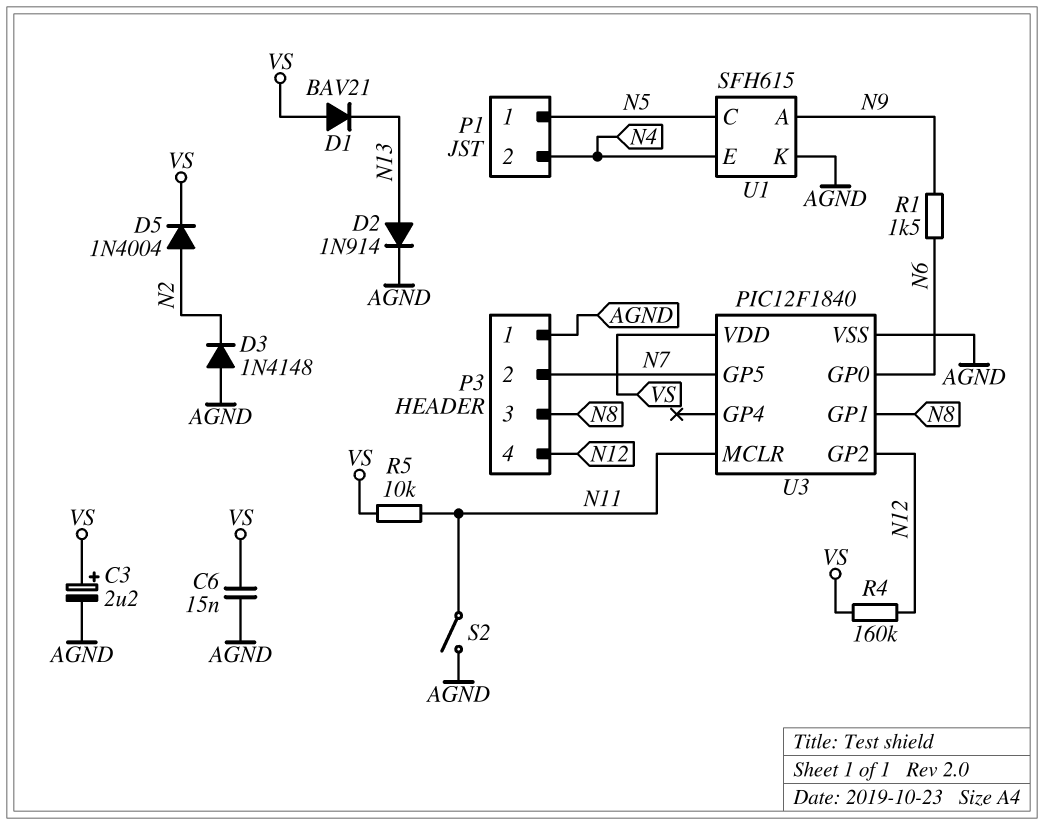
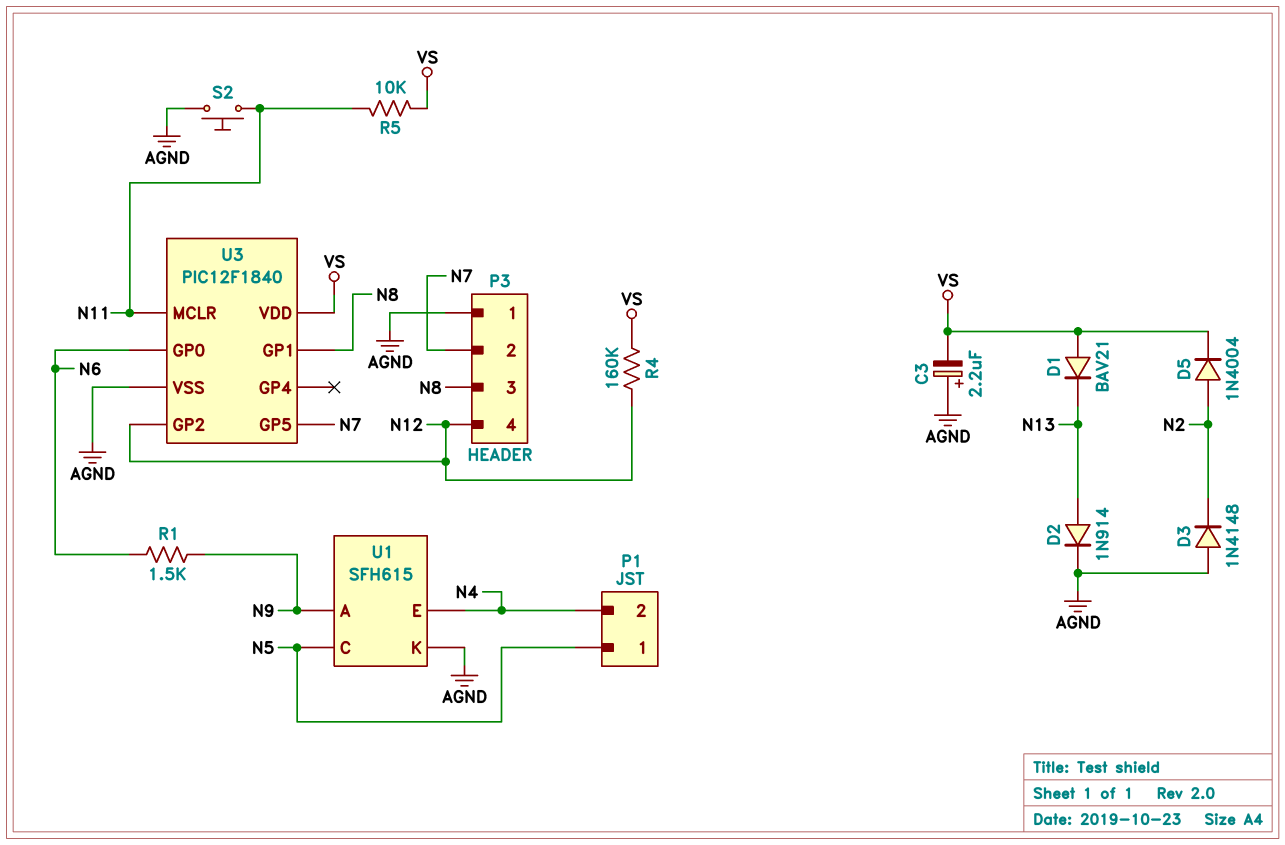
C3: 2.2uF (plus VS, minus AGND) -> 2.2uF (plus AGND, minus VS)
C6: 15nF (AGND, VS) -> none
S2: switch (AGND, N11) -> button (AGND, N11)

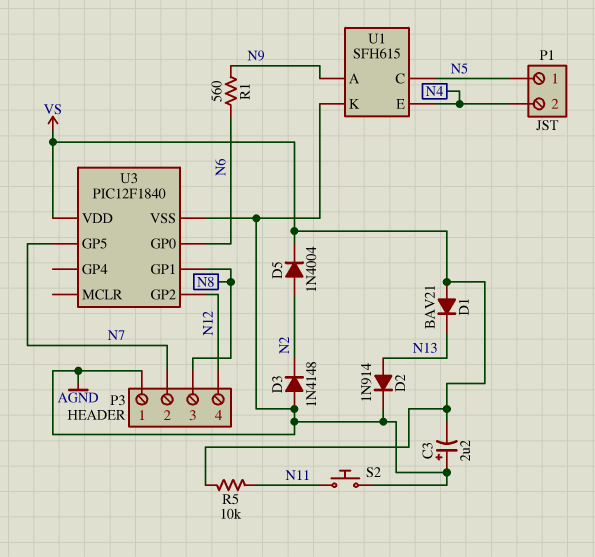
R1: 1.5k (N6, N9) -> 560 (N6, N9)
R4: 160k (N12, VS) -> none
U3 pin MCLR: N11 -> none

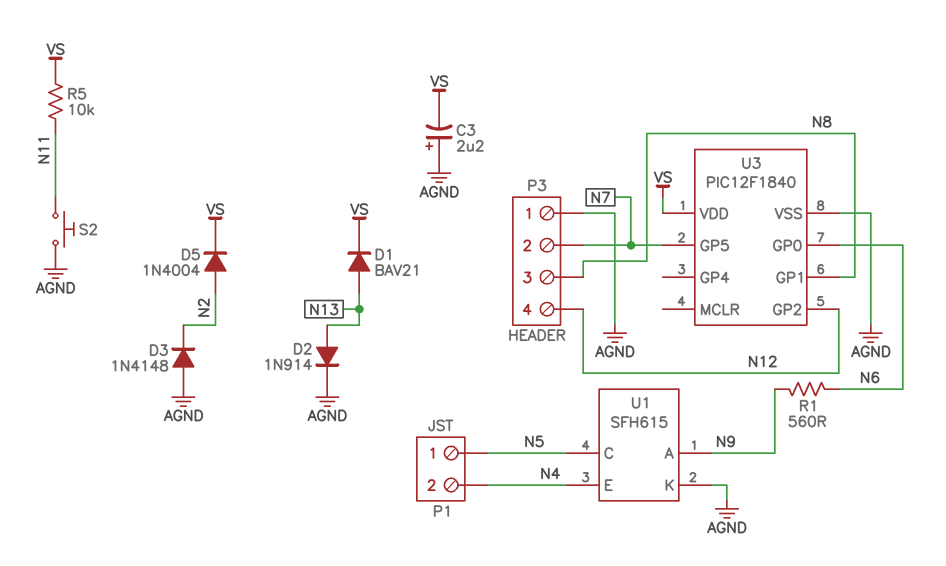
D1: diode BAV21 (A VS, K N13) -> diode BAV21 (A N13, K VS)

